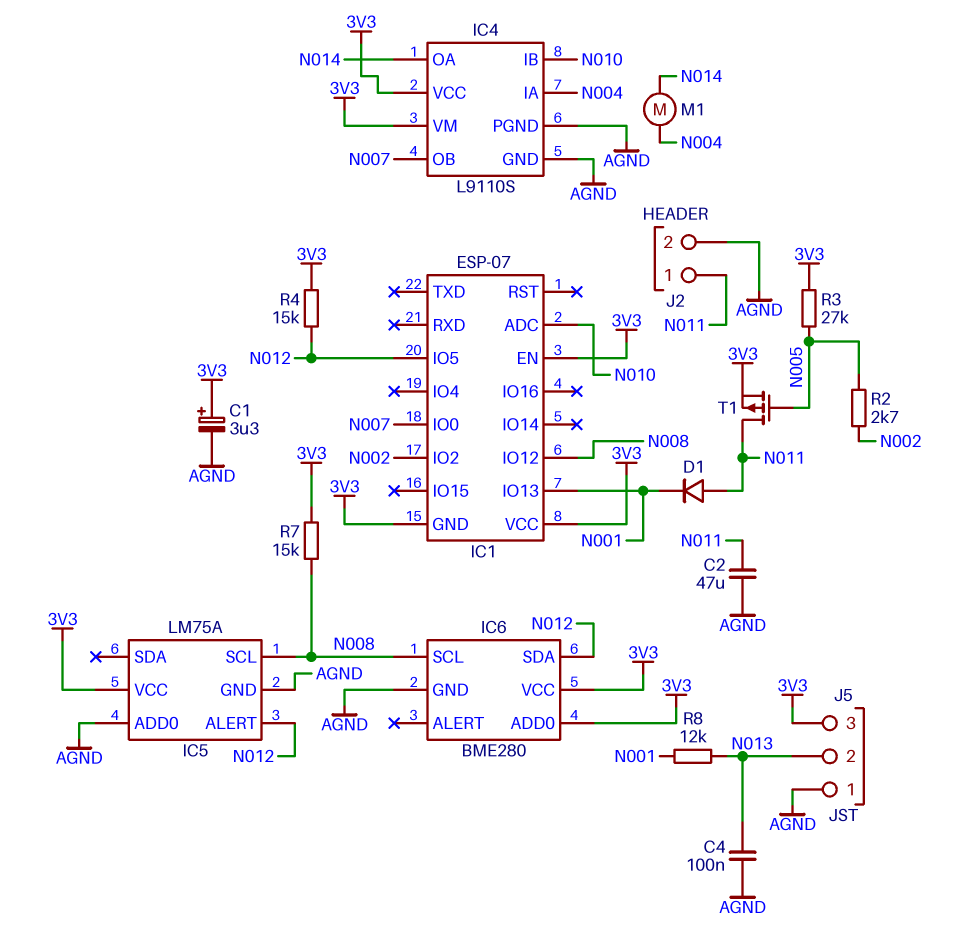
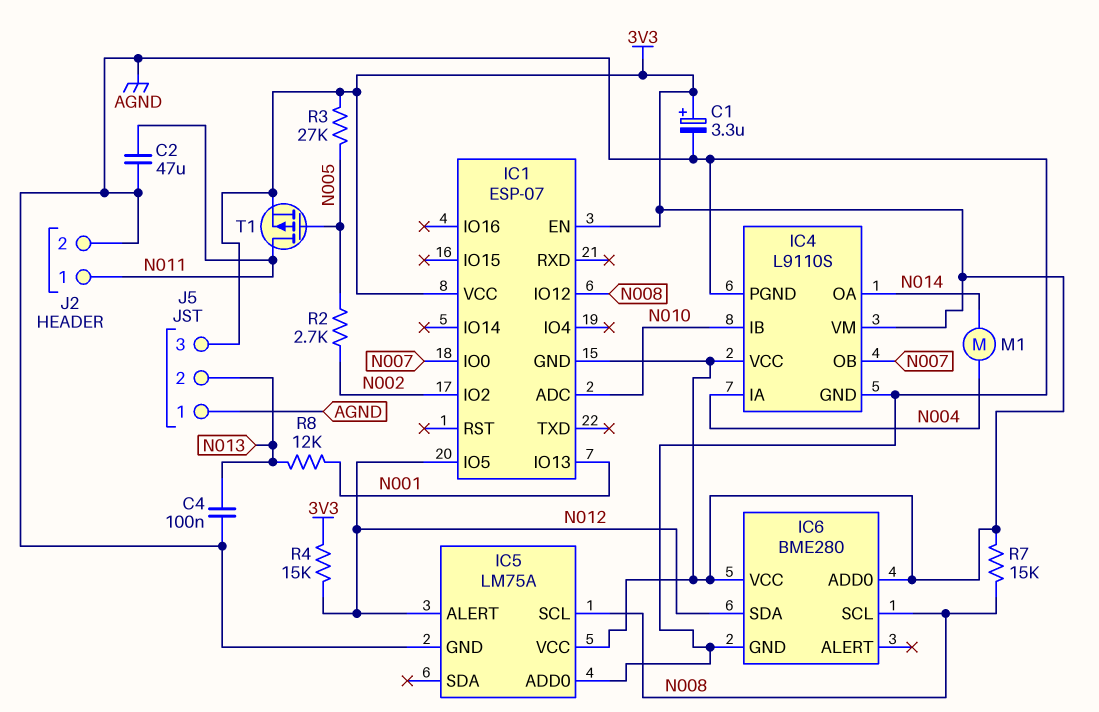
D1: diode (A N011, K N001) -> none

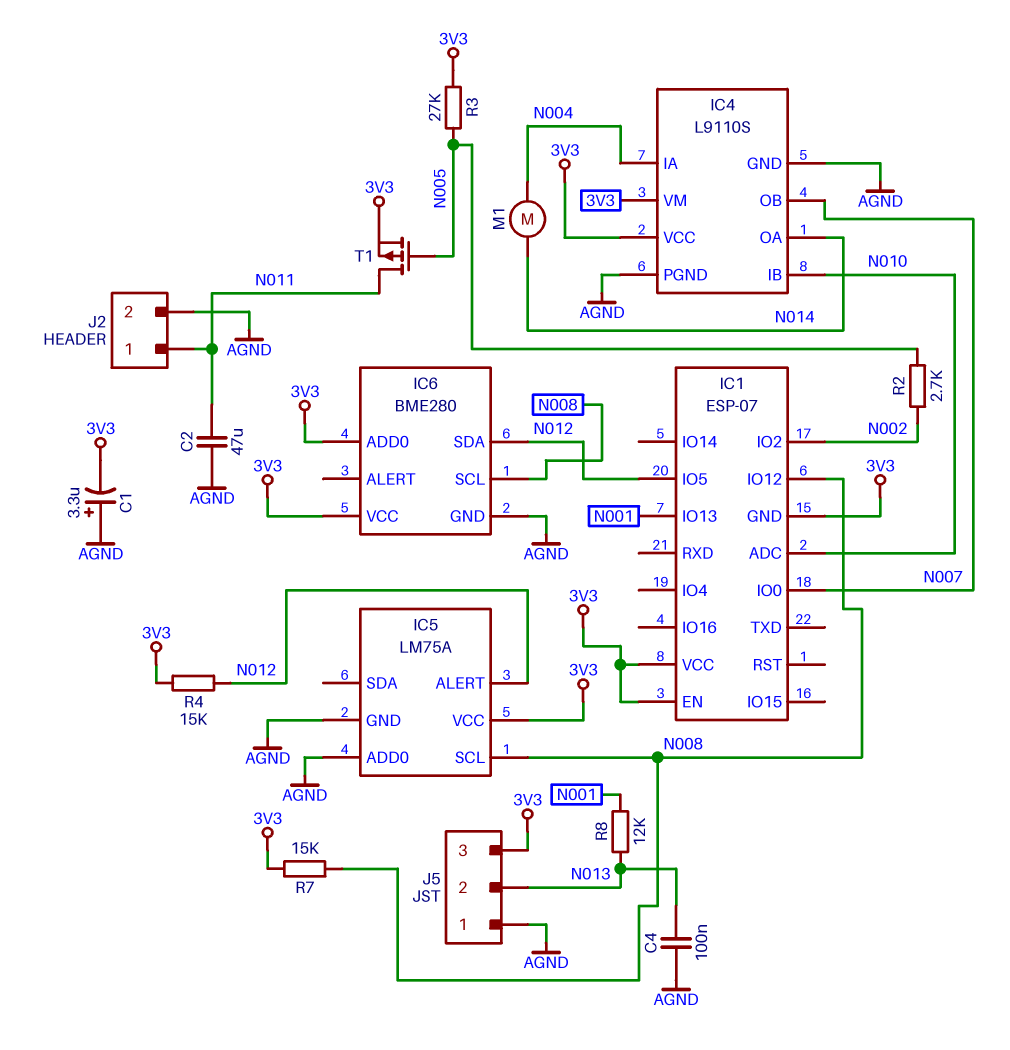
C1: 3.3uF (plus 3V3, minus AGND) -> 3.3uF (plus AGND, minus 3V3)

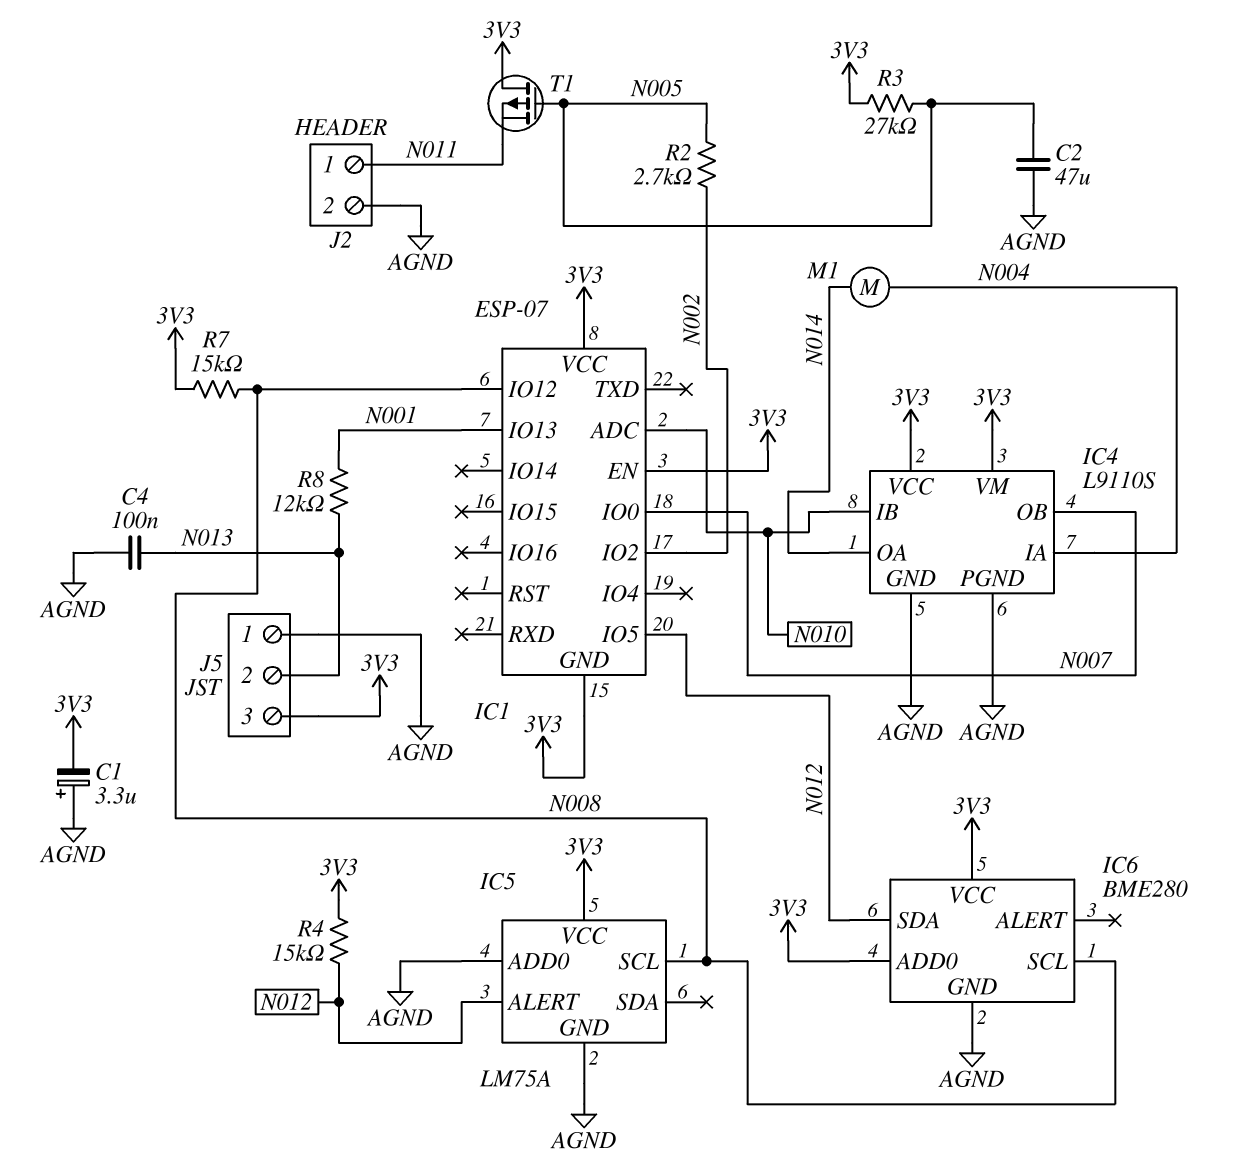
C2: 47uF (AGND, N011) -> 47uF (AGND, N005)
T1: PMOS (G N005, D N011, S 3V3) -> PMOS (G N005, D 3V3, S N011)

